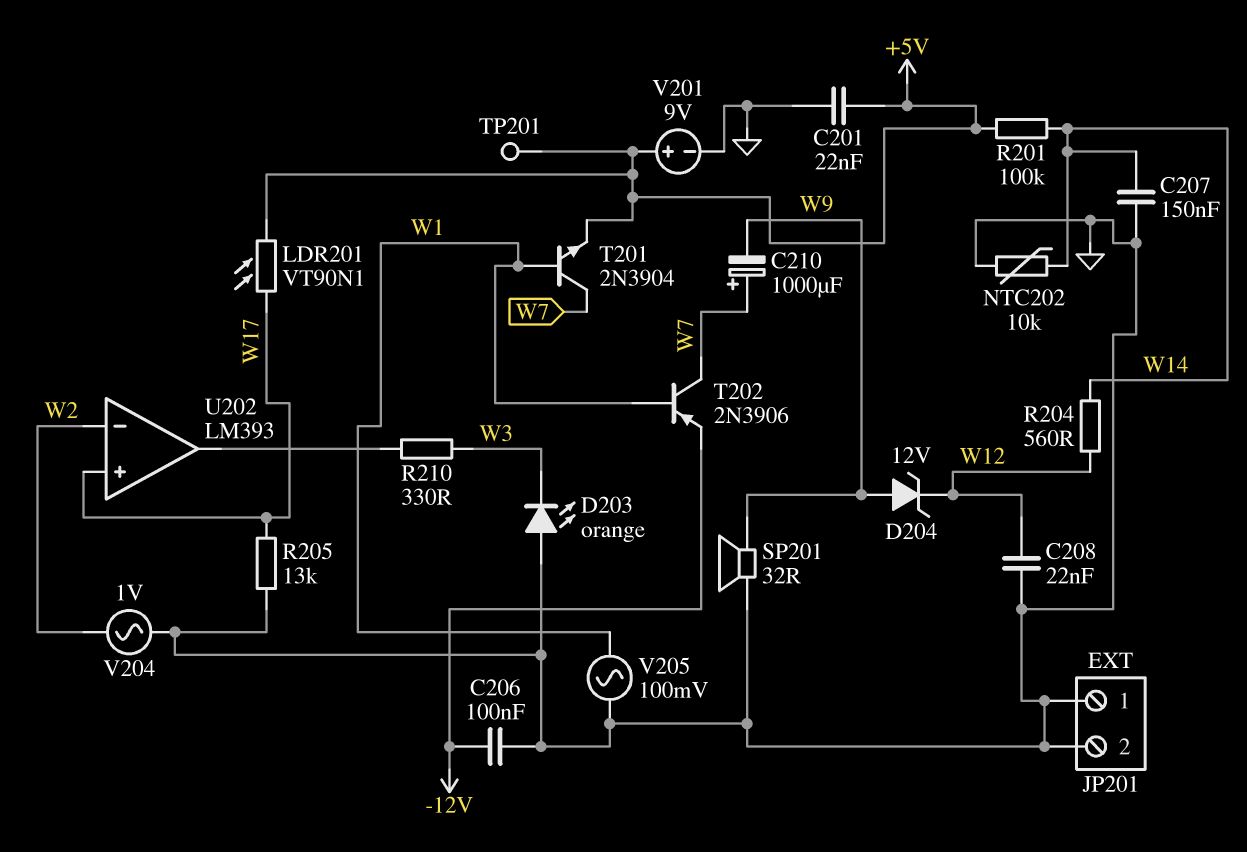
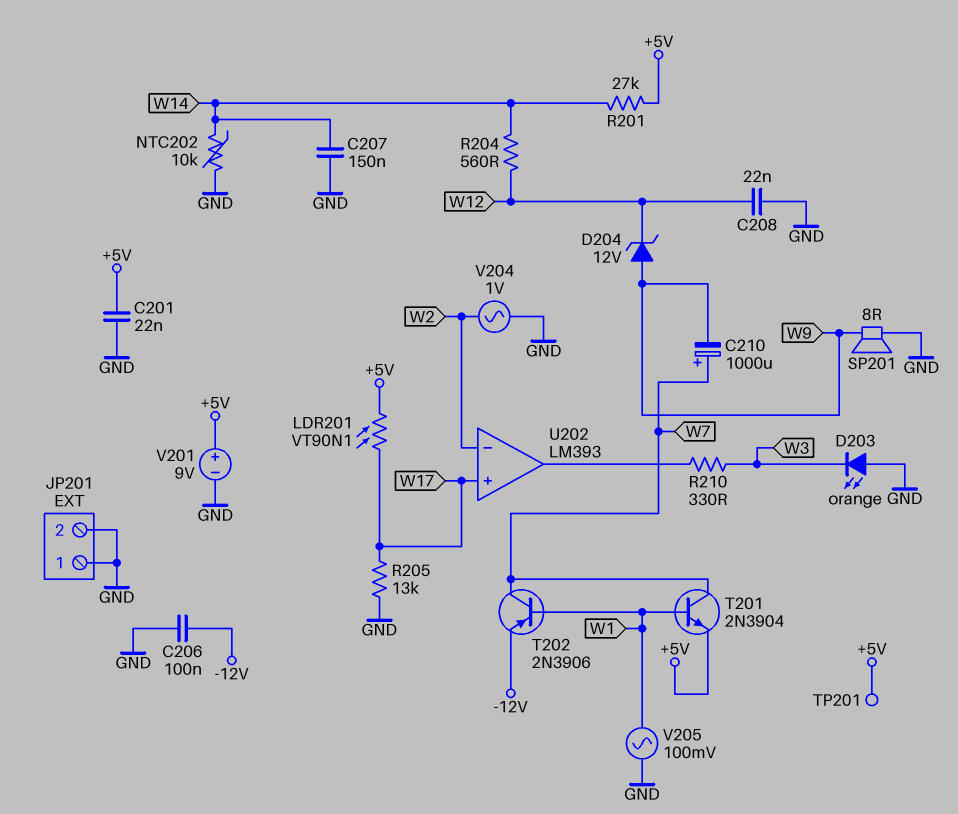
R201: 100k (+5V, W14) -> 27k (+5V, W14)
SP201: speaker 32R (GND, W9) -> speaker 8R (GND, W9)

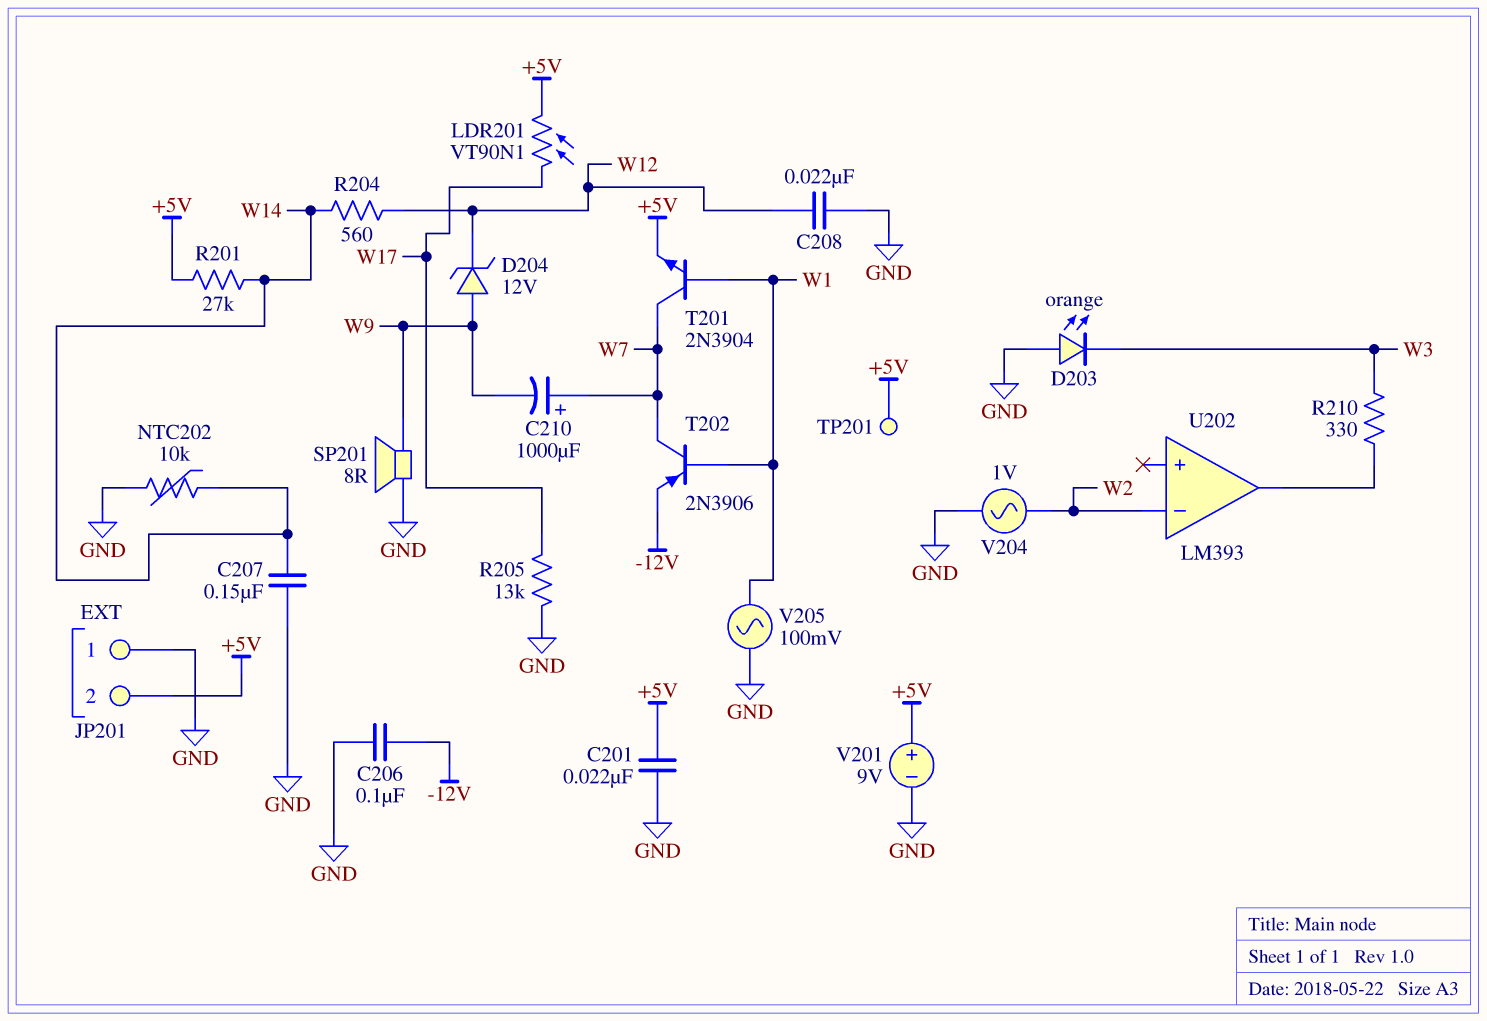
JP201 pin 2: GND -> +5V
U202 pin in+: W17 -> none

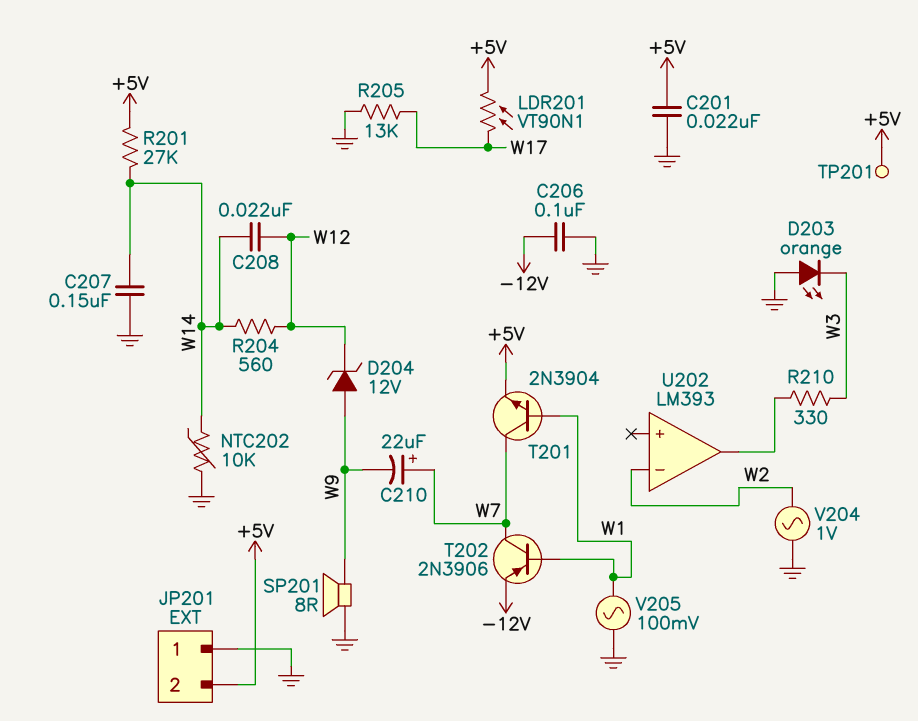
C208: 22nF (GND, W12) -> 22nF (W12, W14)
C210: 1000uF (plus W7, minus W9) -> 22uF (plus W7, minus W9)
V201: 9V (plus +5V, minus GND) -> none

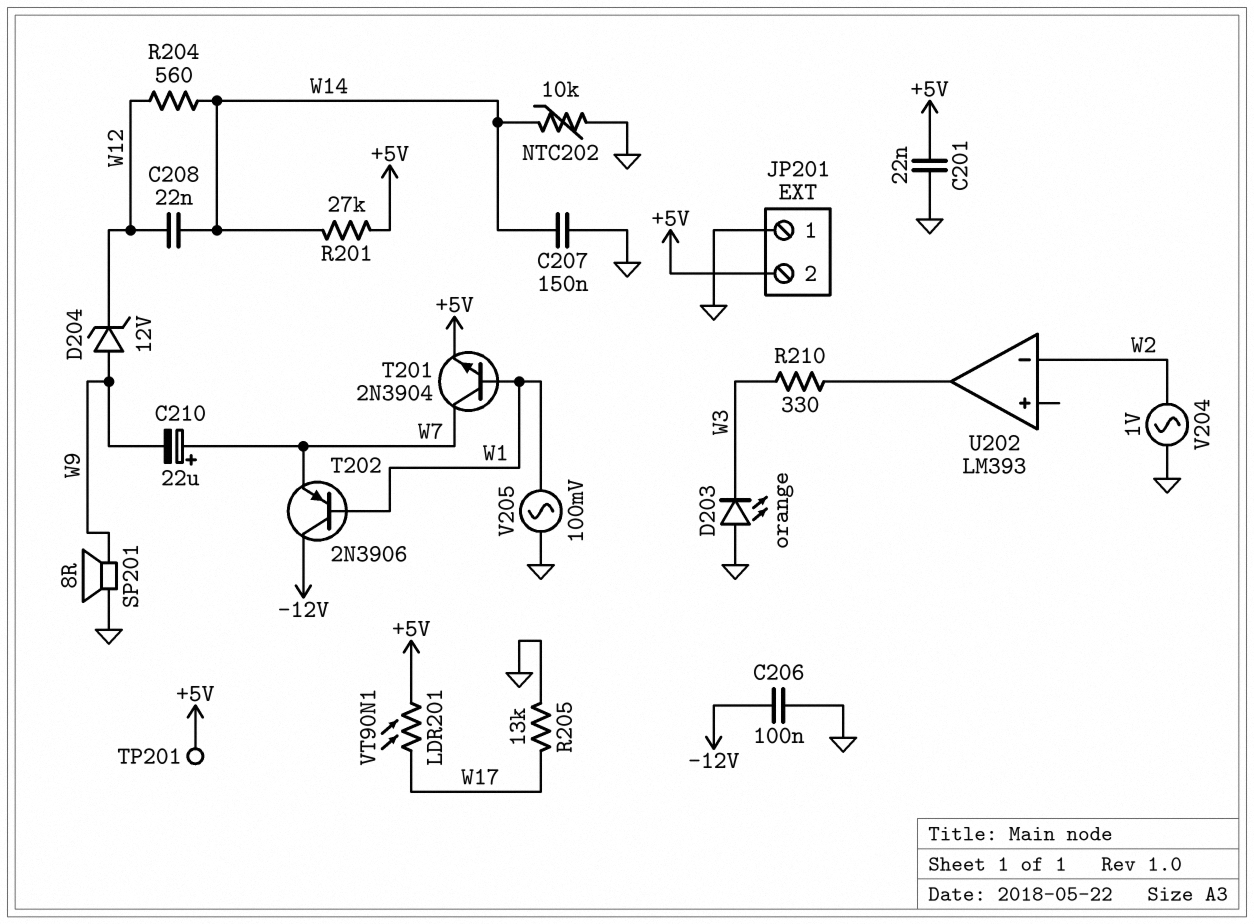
T202: PNP 2N3906 (B W1, C W7, E -12V) -> PNP 2N3906 (B W1, C -12V, E W7)

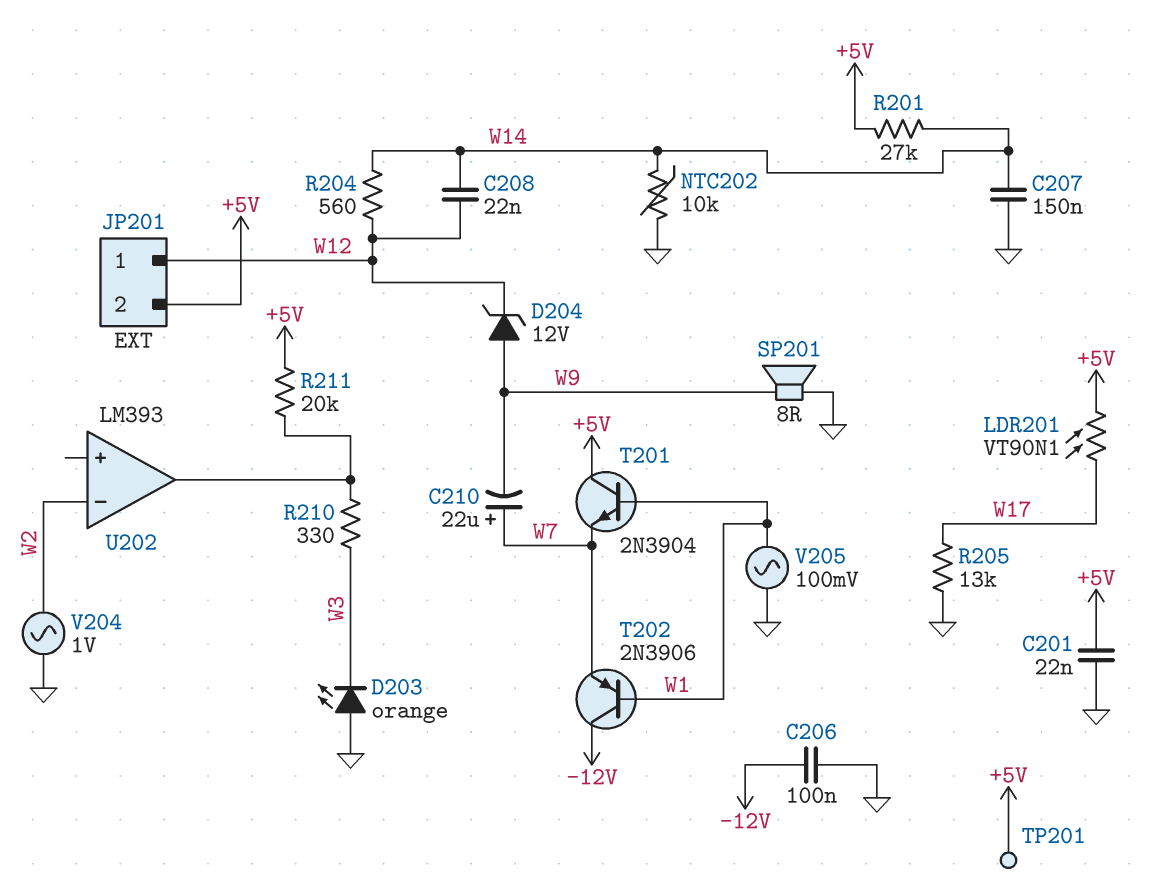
JP201 pin 1: GND -> W12
R211: none -> 20k (+5V, U202/out)
T201: NPN 2N3904 (B W1, C W7, E +5V) -> NPN 2N3904 (B W1, C +5V, E W7)

